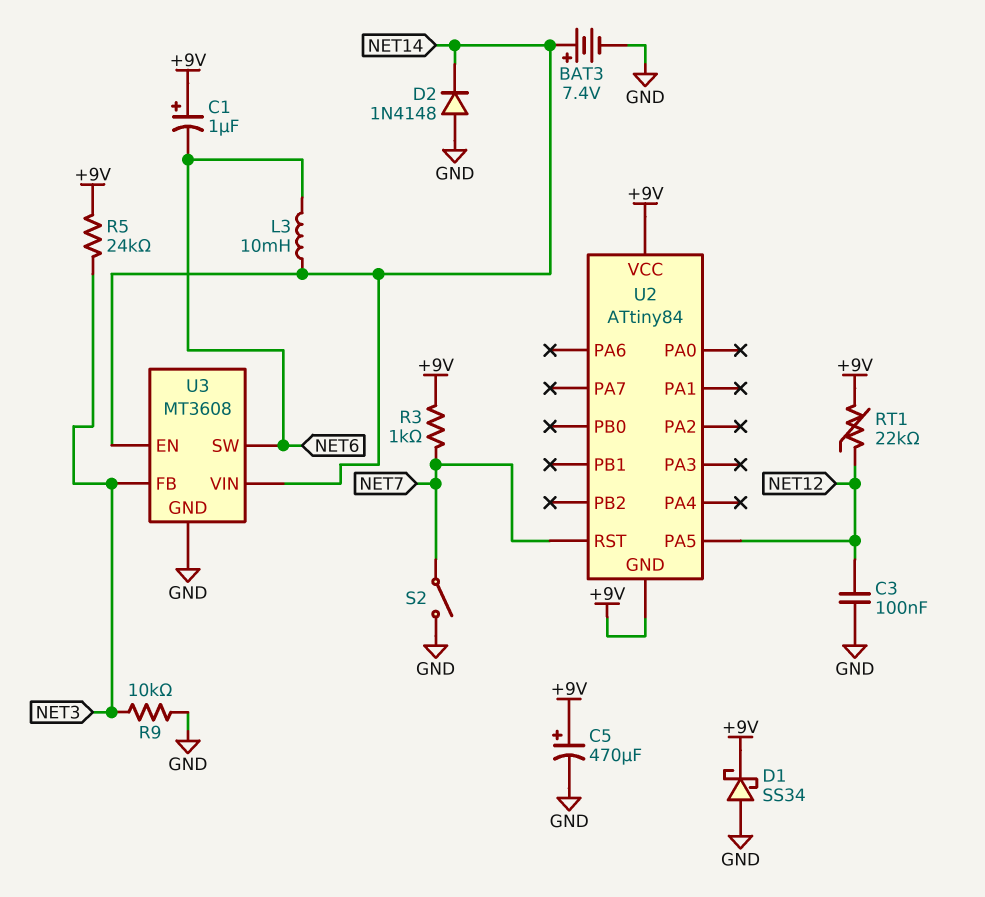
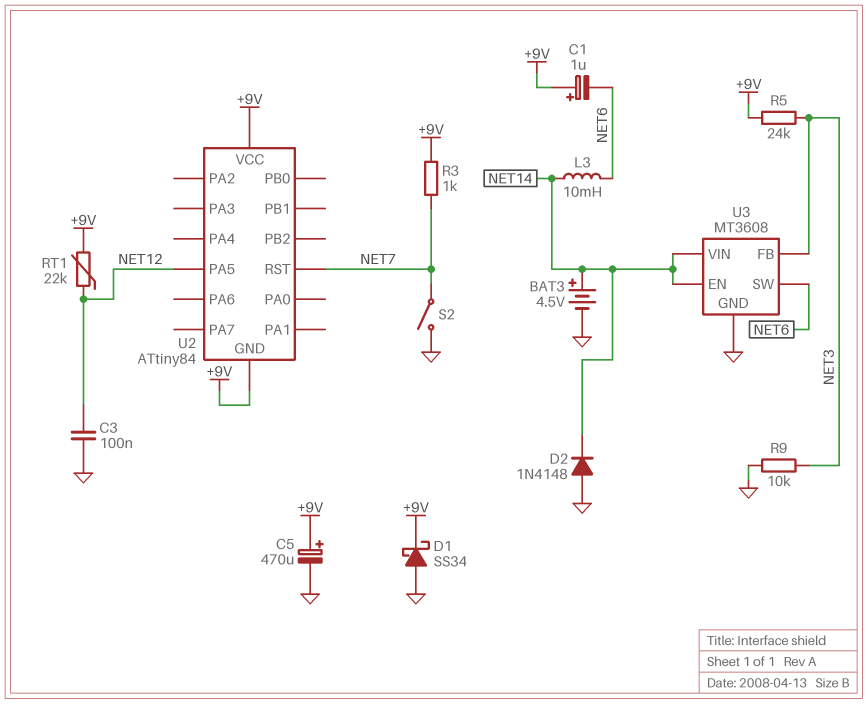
BAT3: 7.4V (plus NET14, minus GND) -> 4.5V (plus NET14, minus GND)

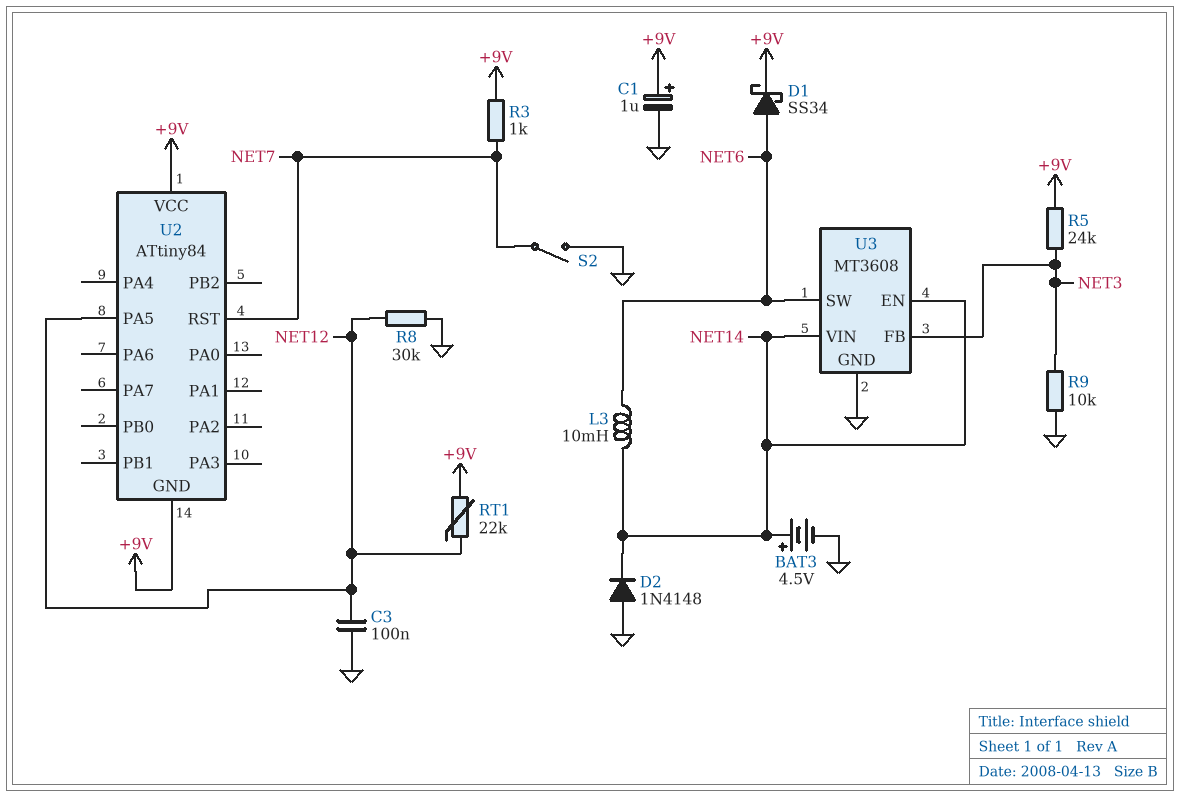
C1: 1uF (plus +9V, minus NET6) -> 1uF (plus +9V, minus GND)
C5: 470uF (plus +9V, minus GND) -> none
D1: schottky SS34 (A GND, K +9V) -> schottky SS34 (A NET6, K +9V)
R8: none -> 30k (GND, NET12)

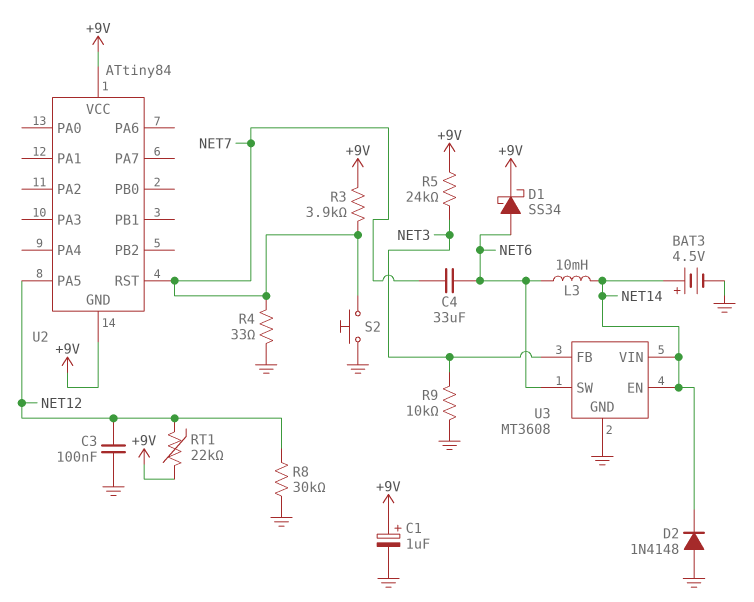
C4: none -> 33uF (NET6, NET7)
R3: 1k (+9V, NET7) -> 3.9k (+9V, NET7)
R4: none -> 33 (GND, NET7)
S2: switch (GND, NET7) -> button (GND, NET7)

